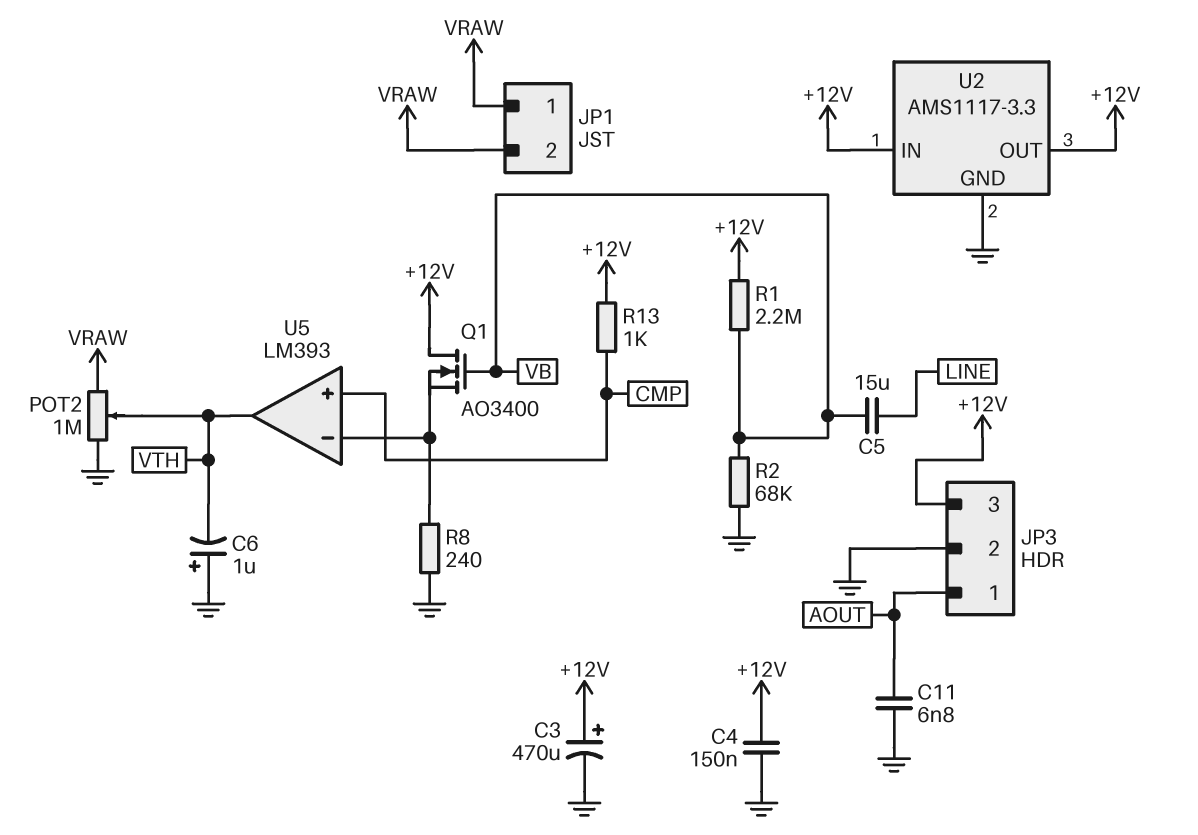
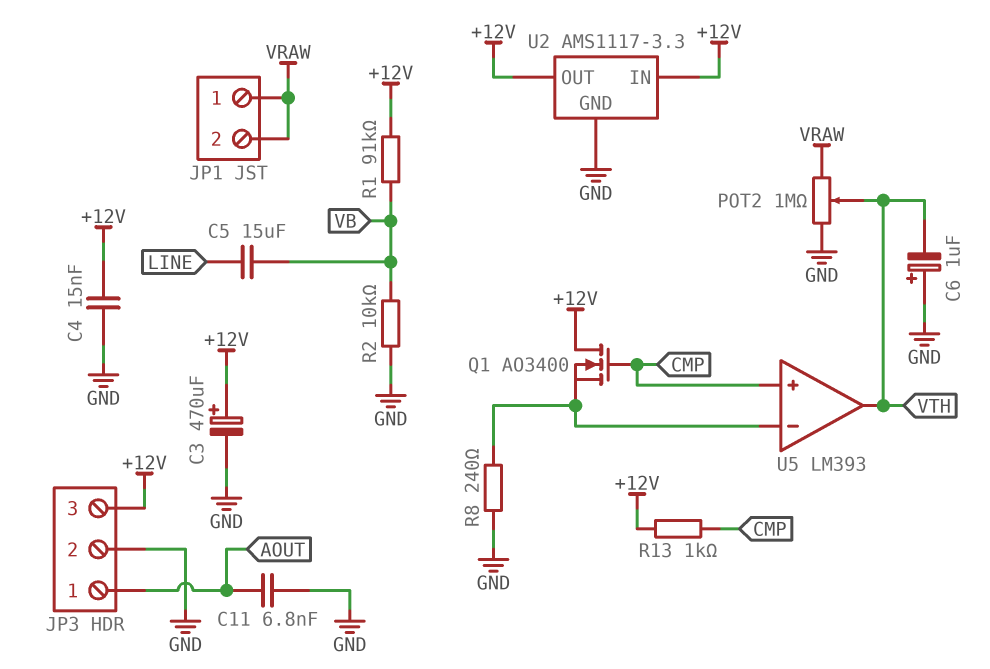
C4: 150nF (+12V, GND) -> 15nF (+12V, GND)
Q1: NMOS AO3400 (G VB, D +12V, S U5/in-) -> NMOS AO3400 (G CMP, D +12V, S U5/in-)
R1: 2.2M (+12V, VB) -> 91k (+12V, VB)
R2: 68k (GND, VB) -> 10k (GND, VB)

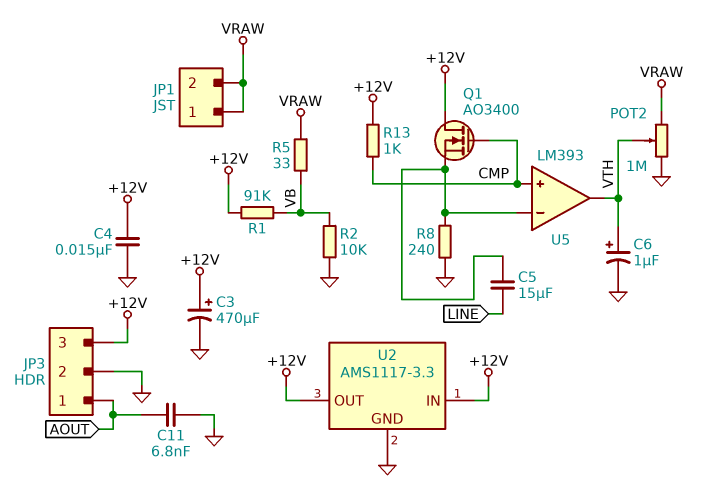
C5: 15uF (LINE, VB) -> 15uF (LINE, U5/in-)
C6: 1uF (plus GND, minus VTH) -> 1uF (plus VTH, minus GND)
R5: none -> 33 (VB, VRAW)

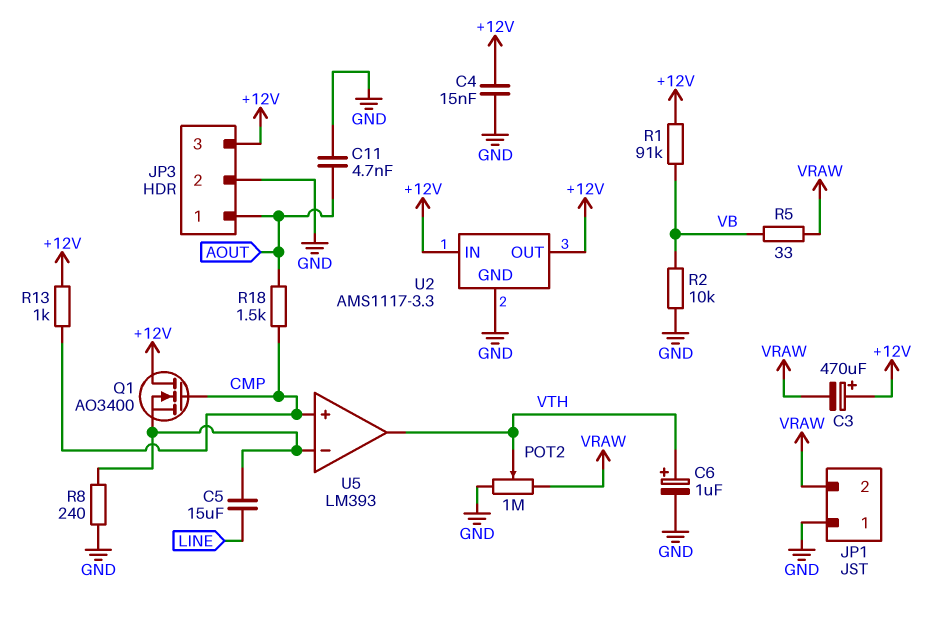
C3: 470uF (plus +12V, minus GND) -> 470uF (plus +12V, minus VRAW)
C11: 6.8nF (AOUT, GND) -> 4.7nF (AOUT, GND)
JP1 pin 1: VRAW -> GND
R18: none -> 1.5k (AOUT, CMP)

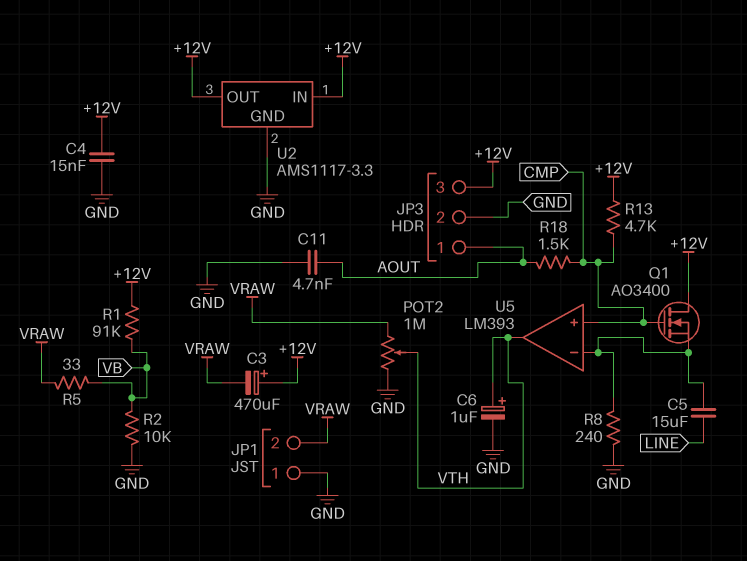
R13: 1k (+12V, CMP) -> 4.7k (+12V, CMP)

